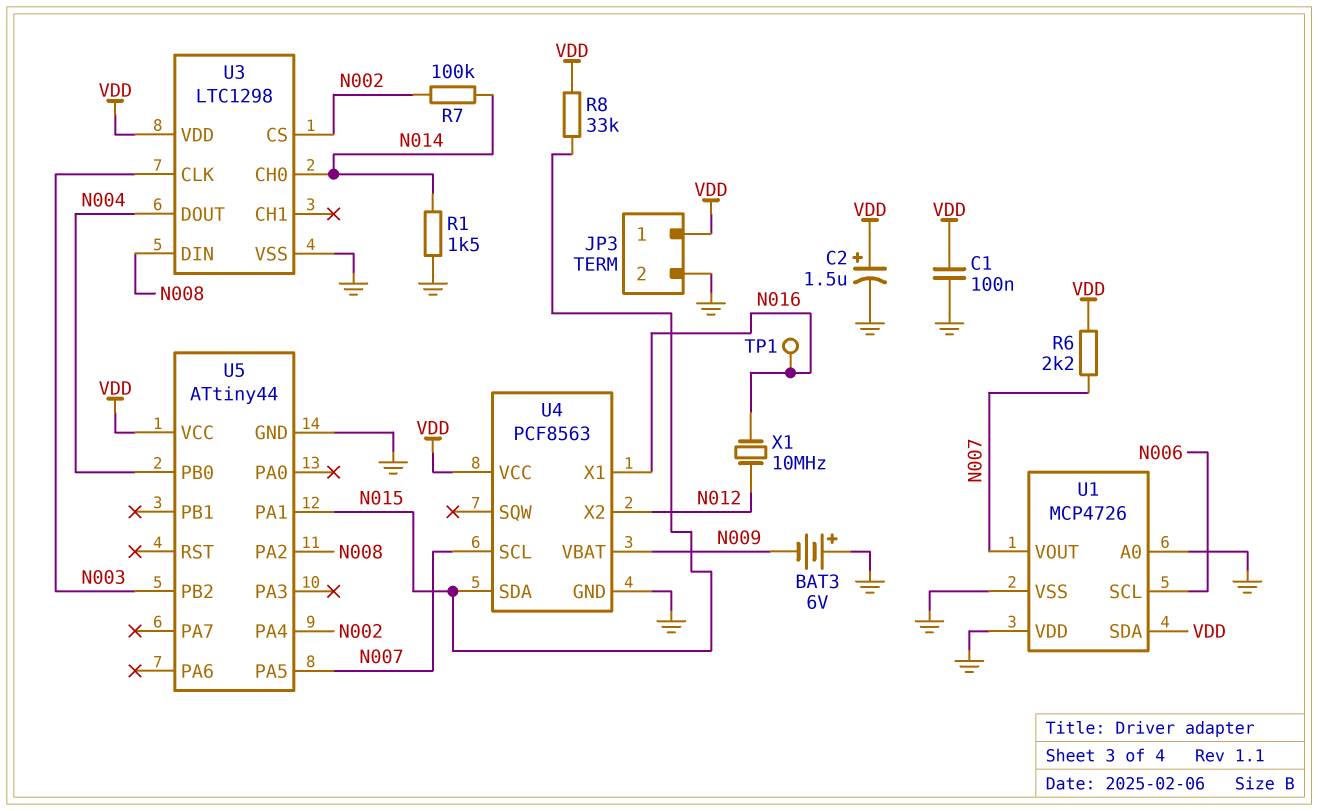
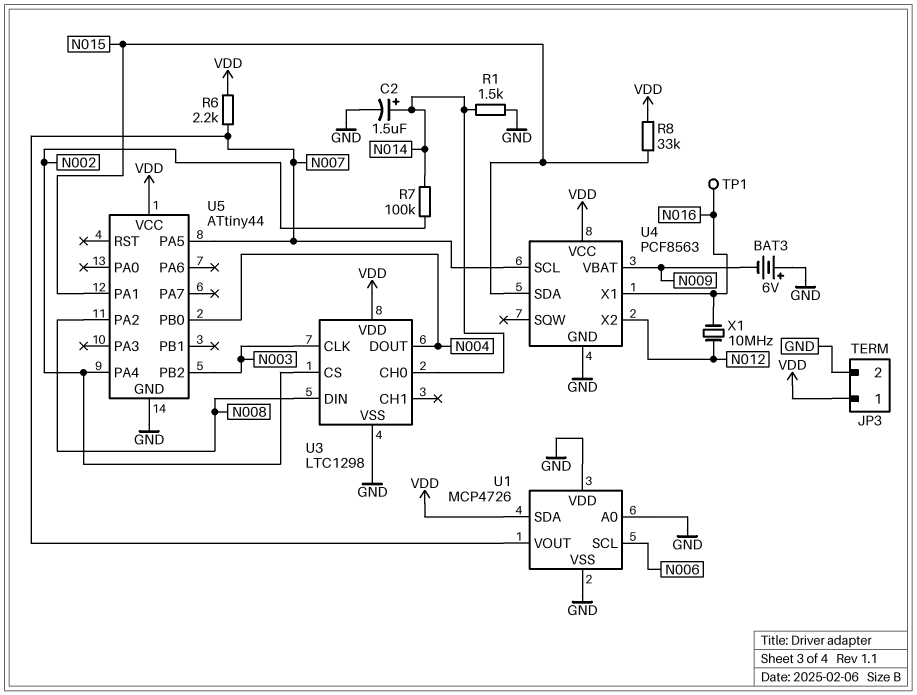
C1: 100nF (GND, VDD) -> none
C2: 1.5uF (plus VDD, minus GND) -> 1.5uF (plus N014, minus GND)

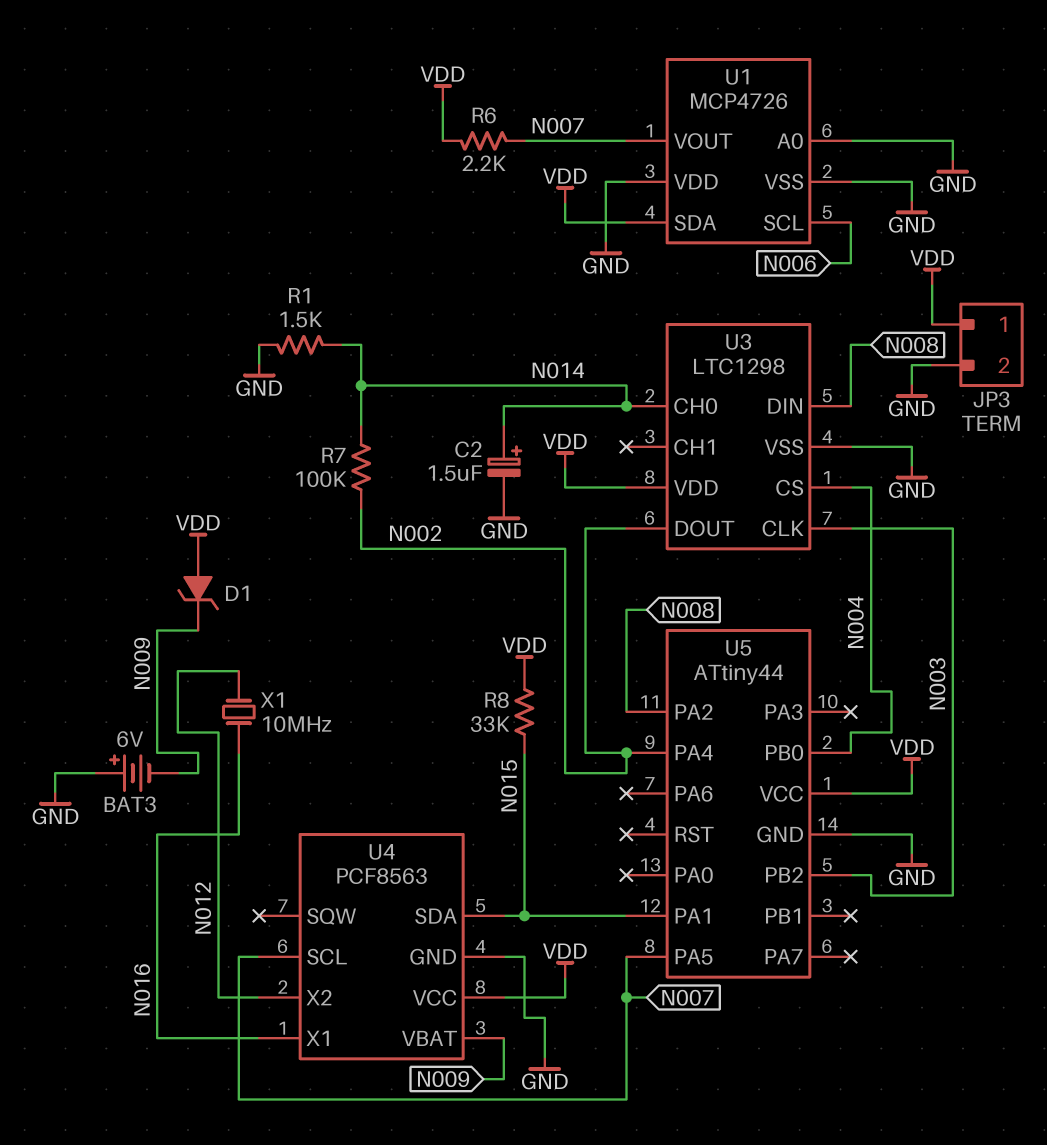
D1: none -> zener (A VDD, K N009)
TP1: test point (N016) -> none
U3 pin CS: N002 -> N004
U3 pin DOUT: N004 -> N002

